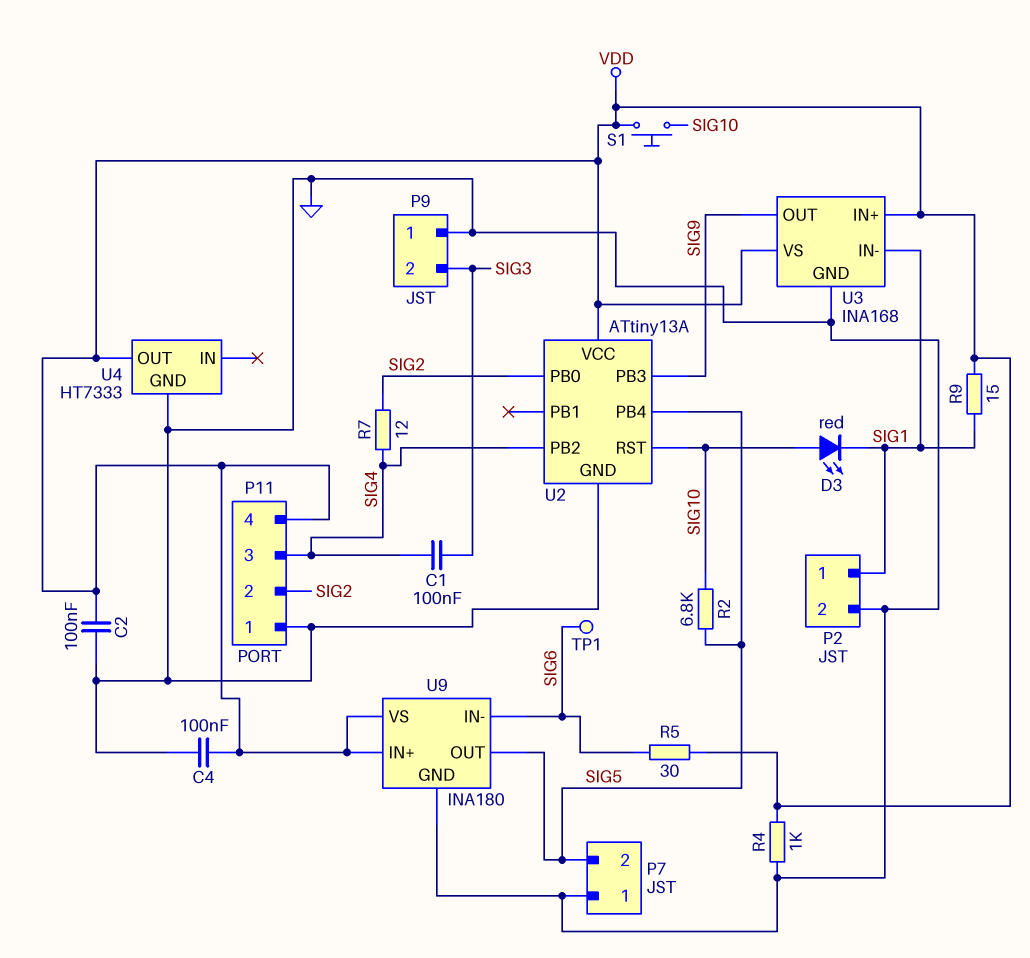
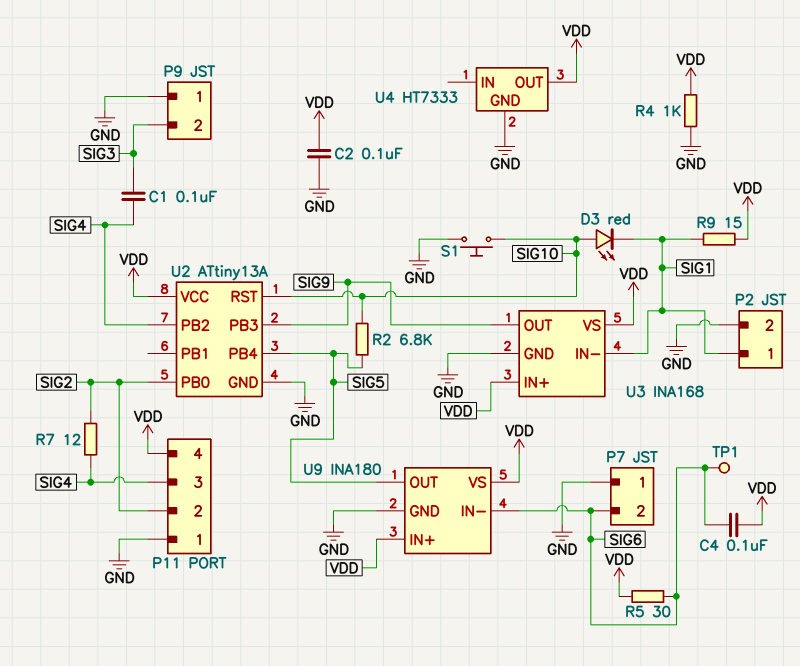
C4: 100nF (GND, VDD) -> 100nF (SIG6, VDD)
P7 pin 2: SIG5 -> SIG6
S1: button (SIG10, VDD) -> button (GND, SIG10)

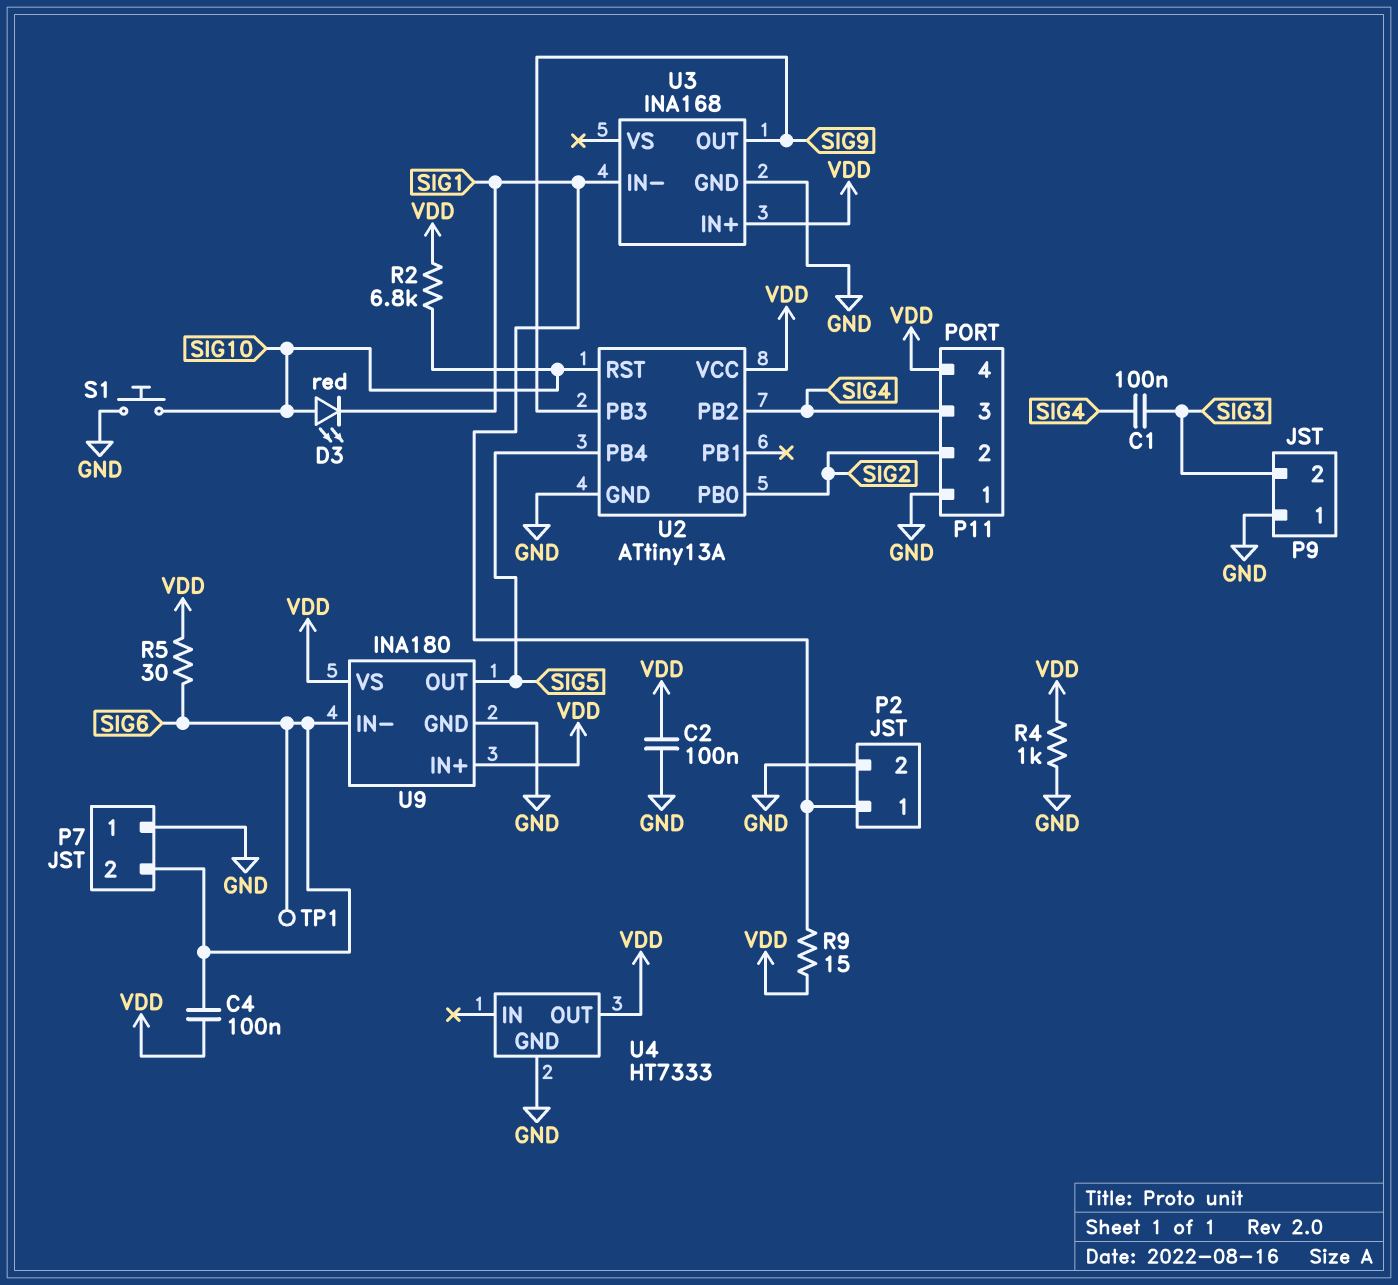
R2: 6.8k (SIG5, SIG10) -> 6.8k (SIG10, VDD)
R7: 12 (SIG2, SIG4) -> none
U3 pin VS: VDD -> none

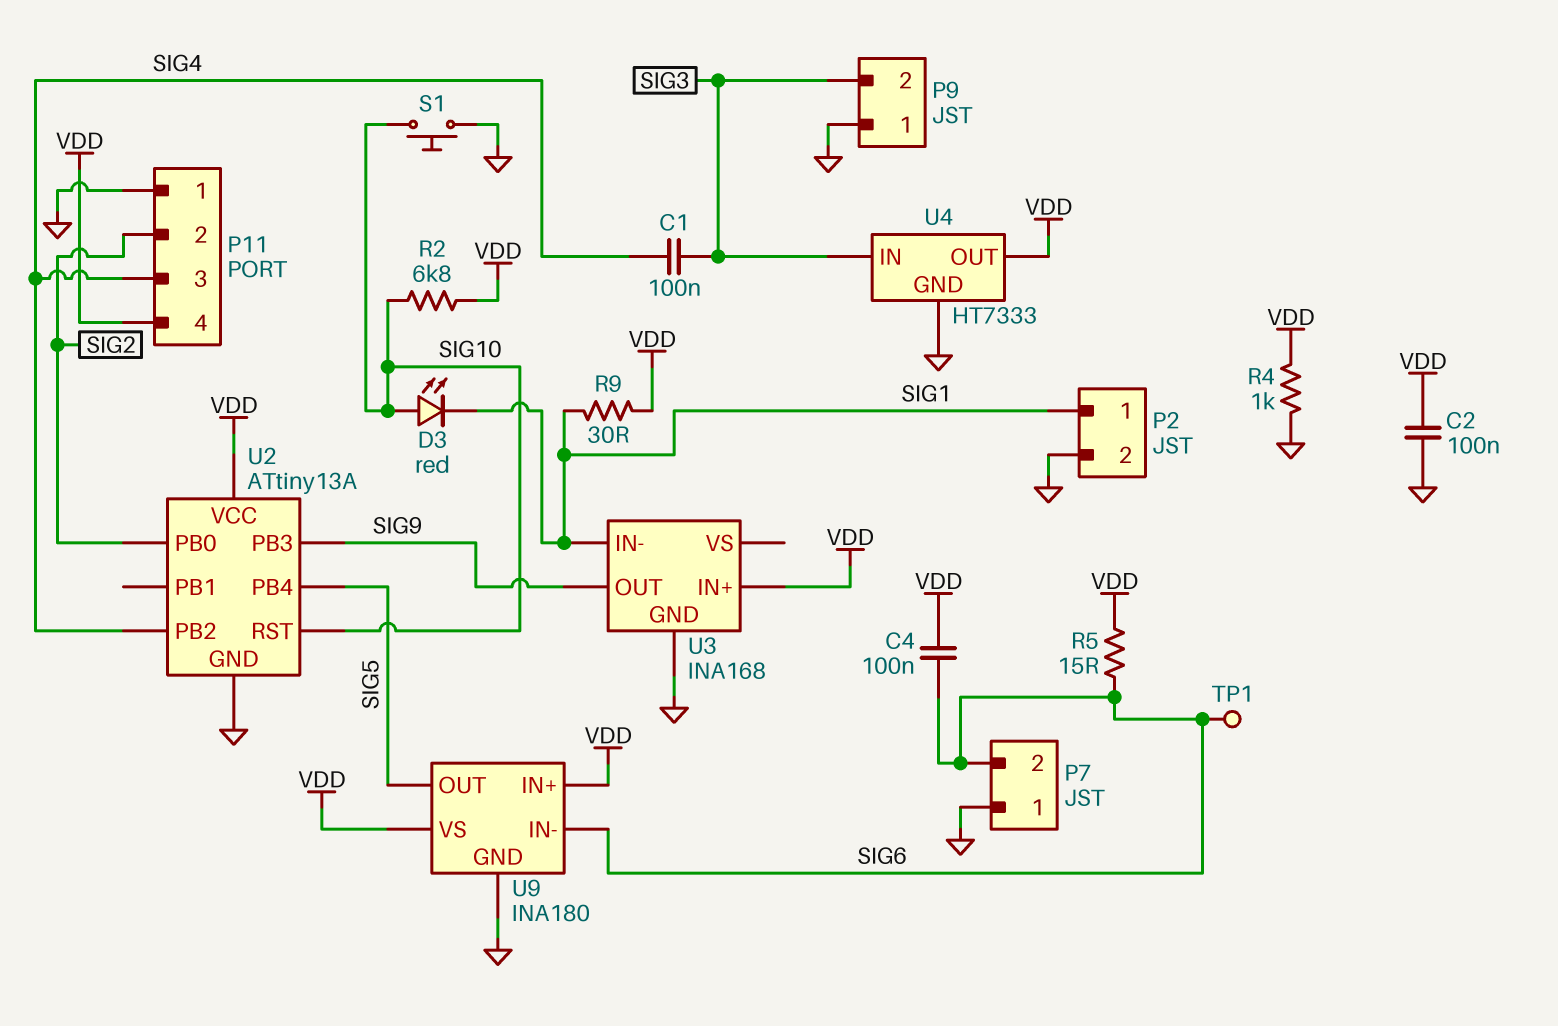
R5: 30 (SIG6, VDD) -> 15 (SIG6, VDD)
R9: 15 (SIG1, VDD) -> 30 (SIG1, VDD)
U4 pin IN: none -> SIG3

